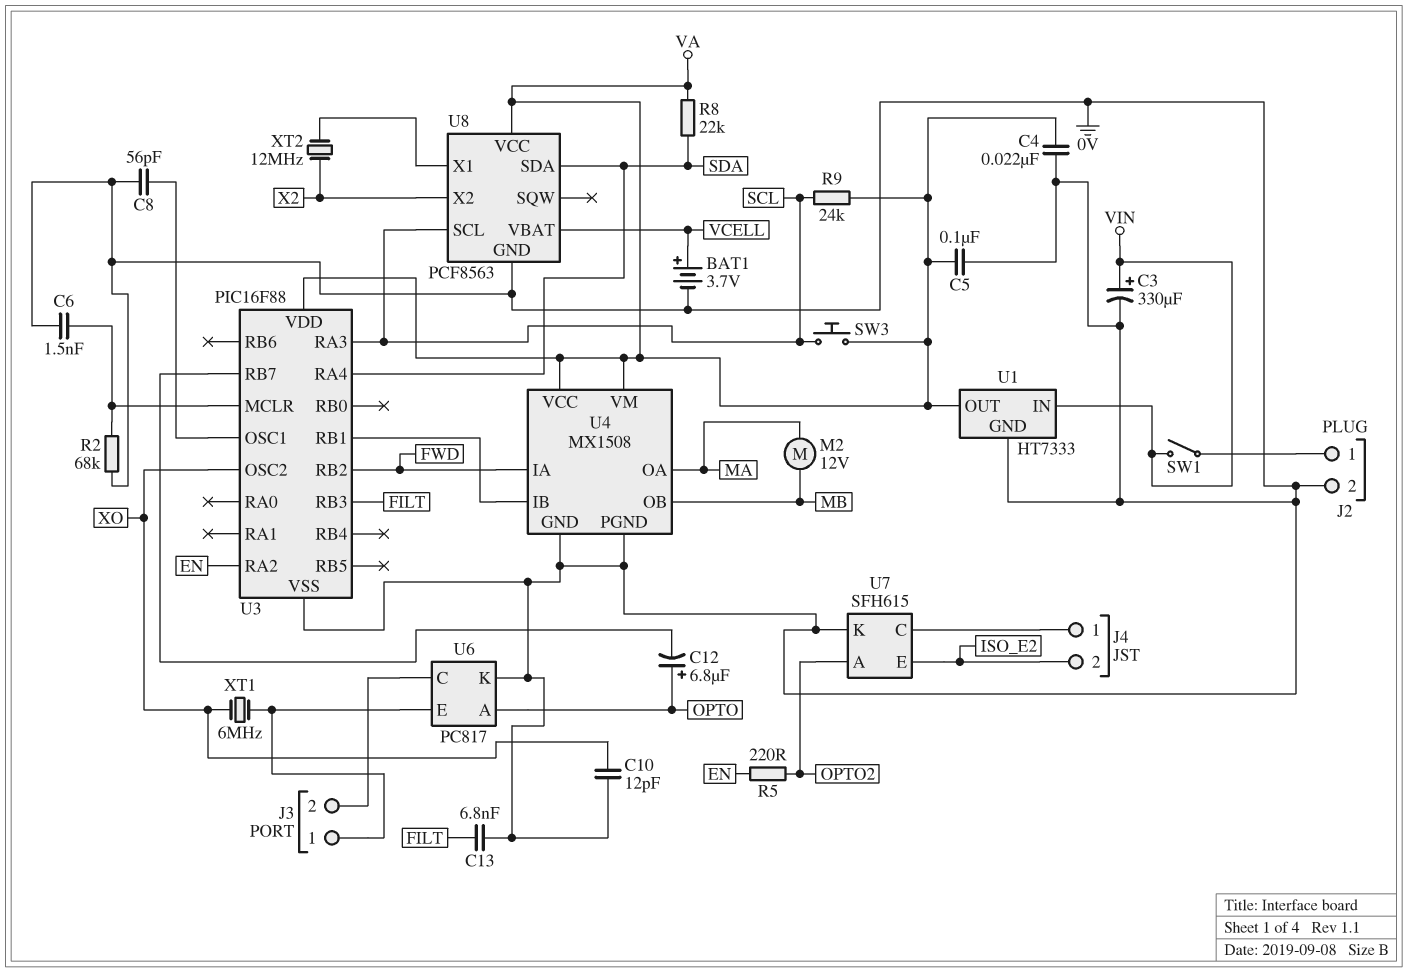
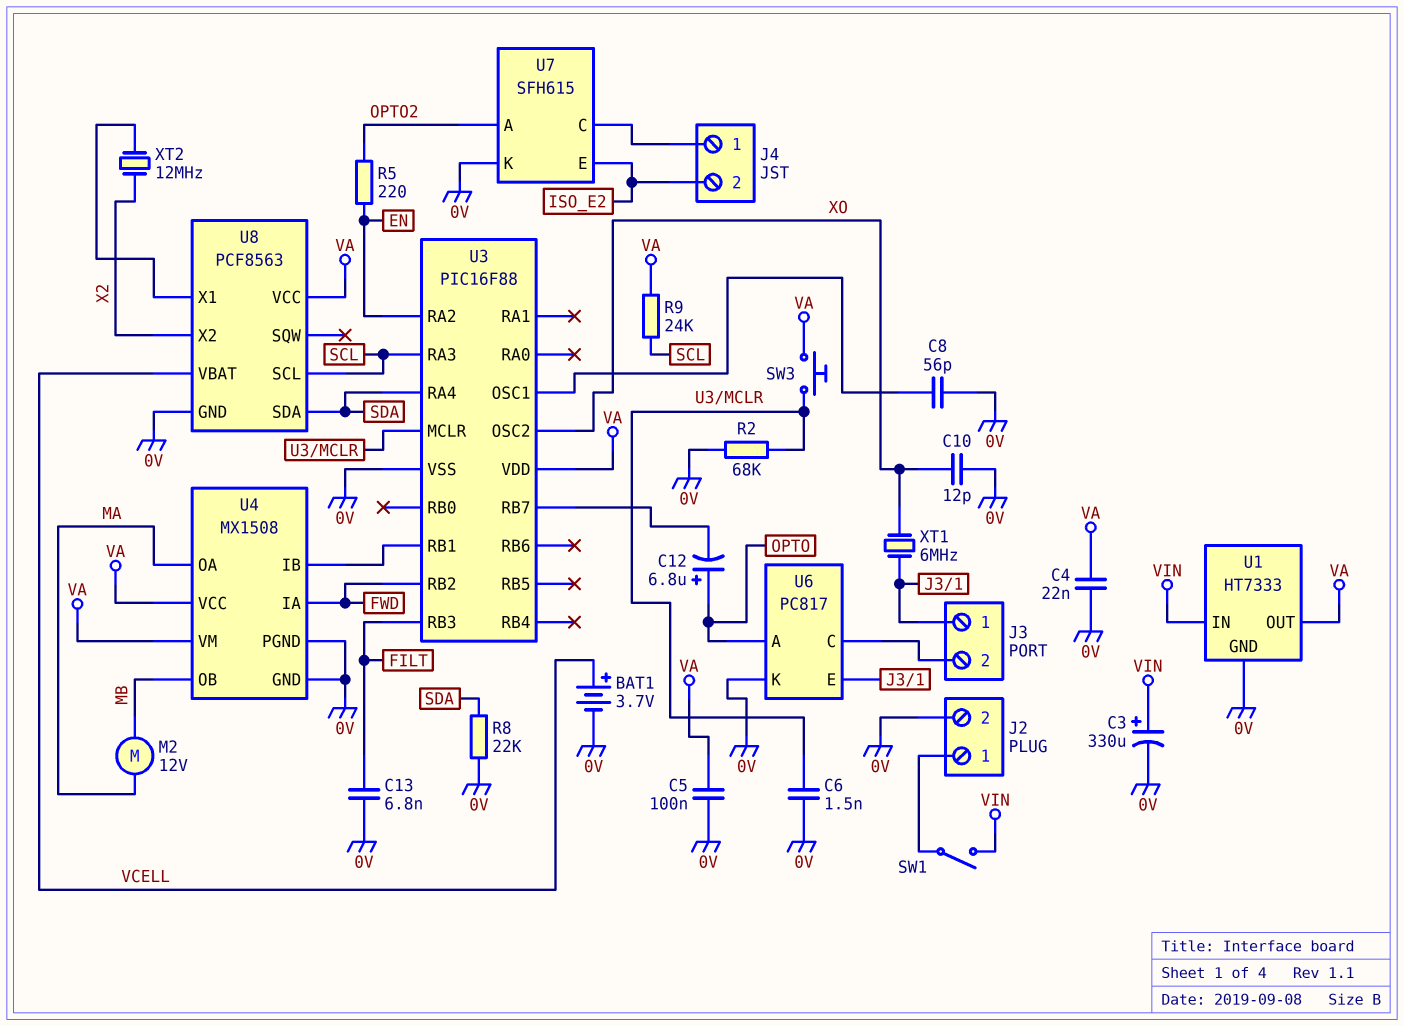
R8: 22k (SDA, VA) -> 22k (0V, SDA)
SW3: button (SCL, VA) -> button (U3/MCLR, VA)

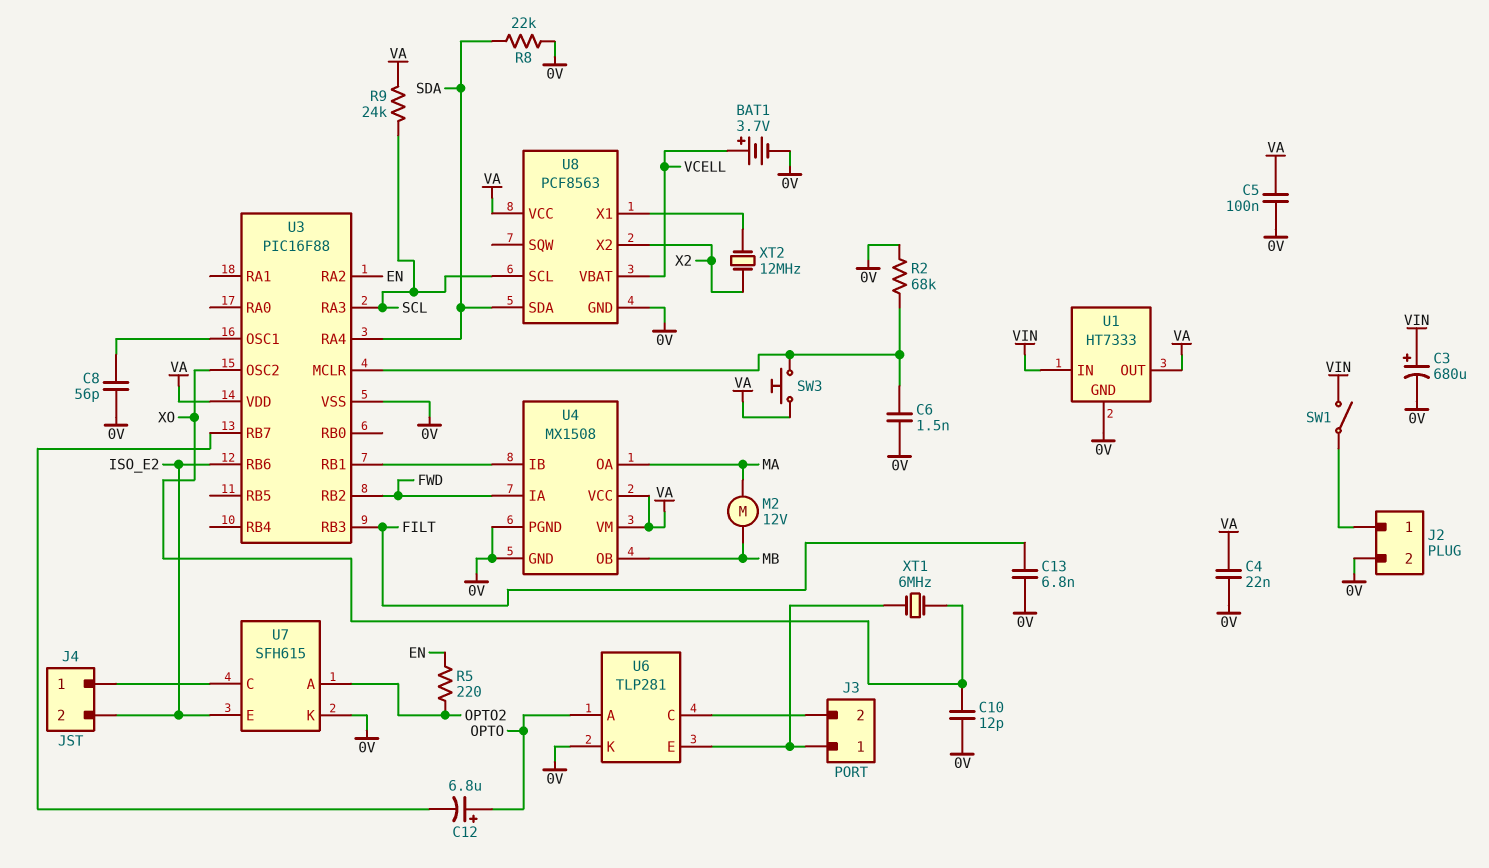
C3: 330uF (plus VIN, minus 0V) -> 680uF (plus VIN, minus 0V)
U3 pin RB6: none -> ISO_E2
U6: PC817 -> TLP281

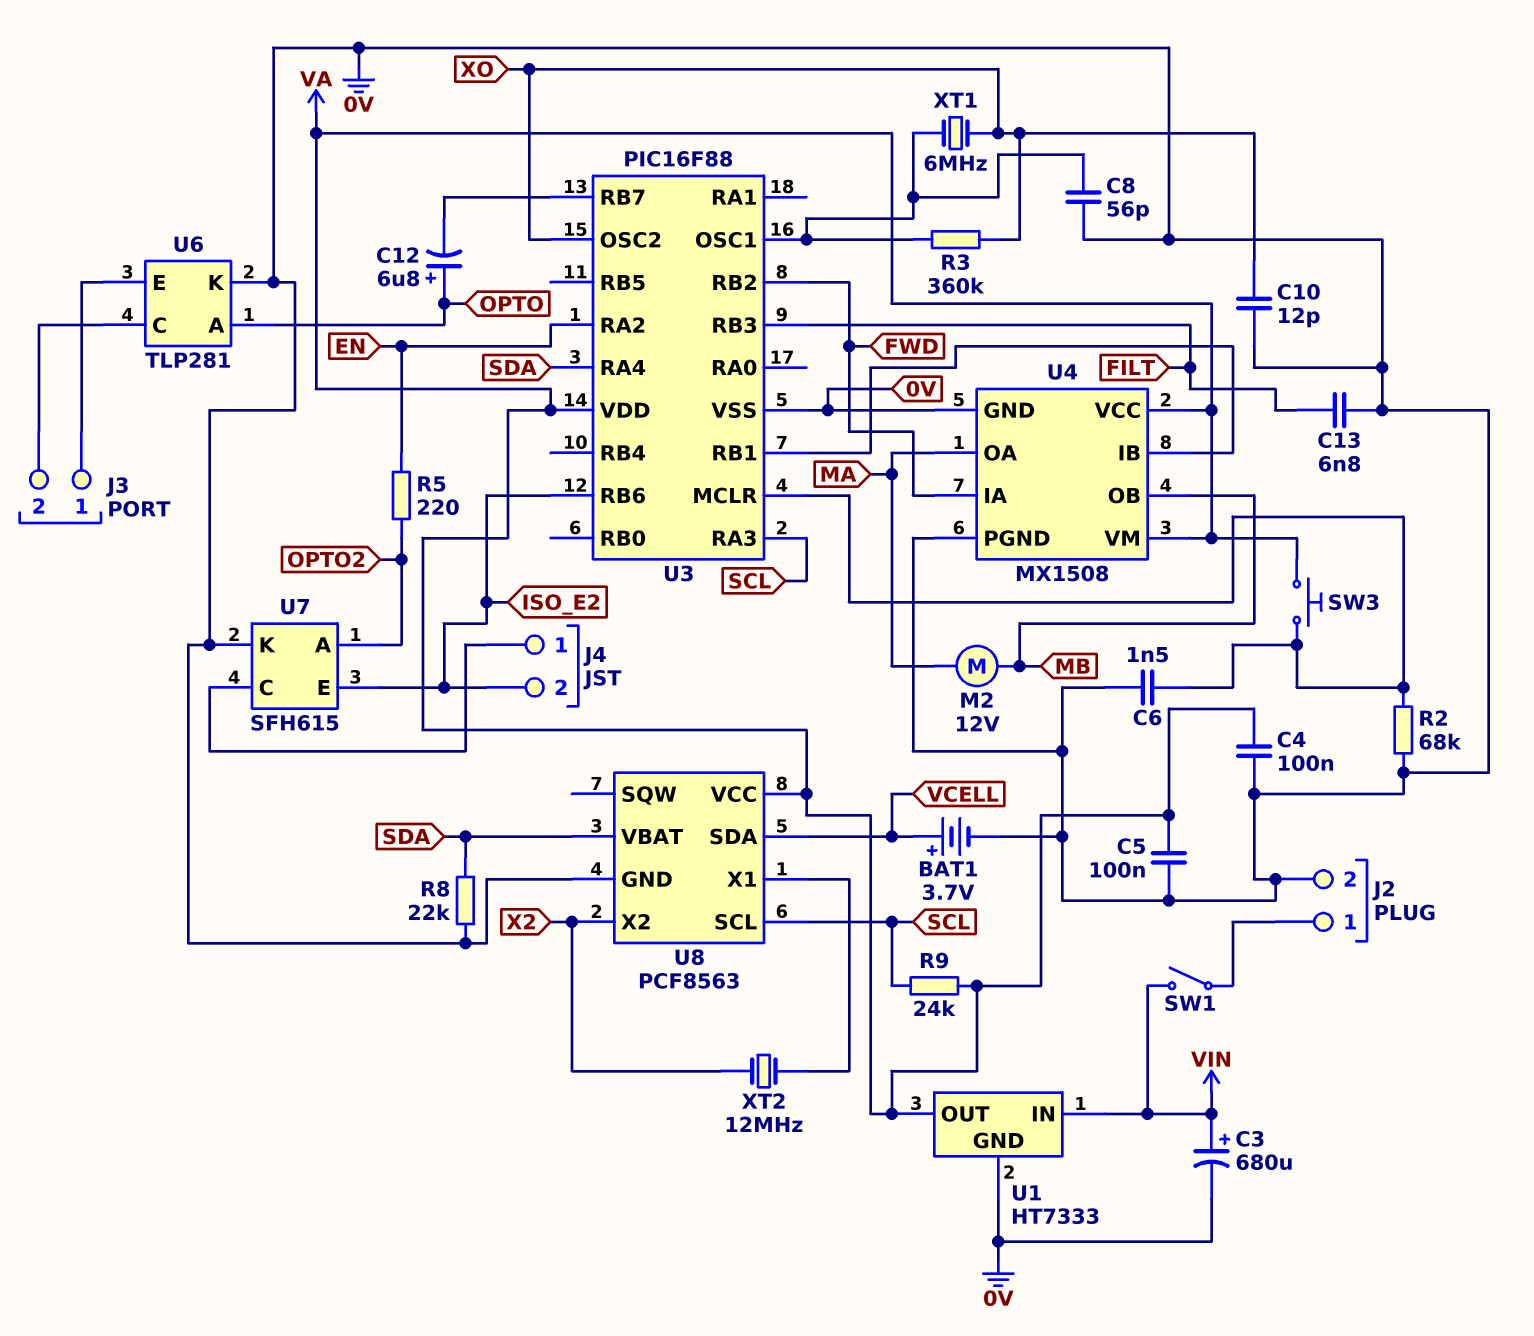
C4: 22nF (0V, VA) -> 100nF (0V, VA)
R3: none -> 360k (U3/OSC1, XO)
U8 pin SDA: SDA -> VCELL
U8 pin VBAT: VCELL -> SDA
XT1: 6MHz (J3/1, XO) -> 6MHz (U3/OSC1, XO)

